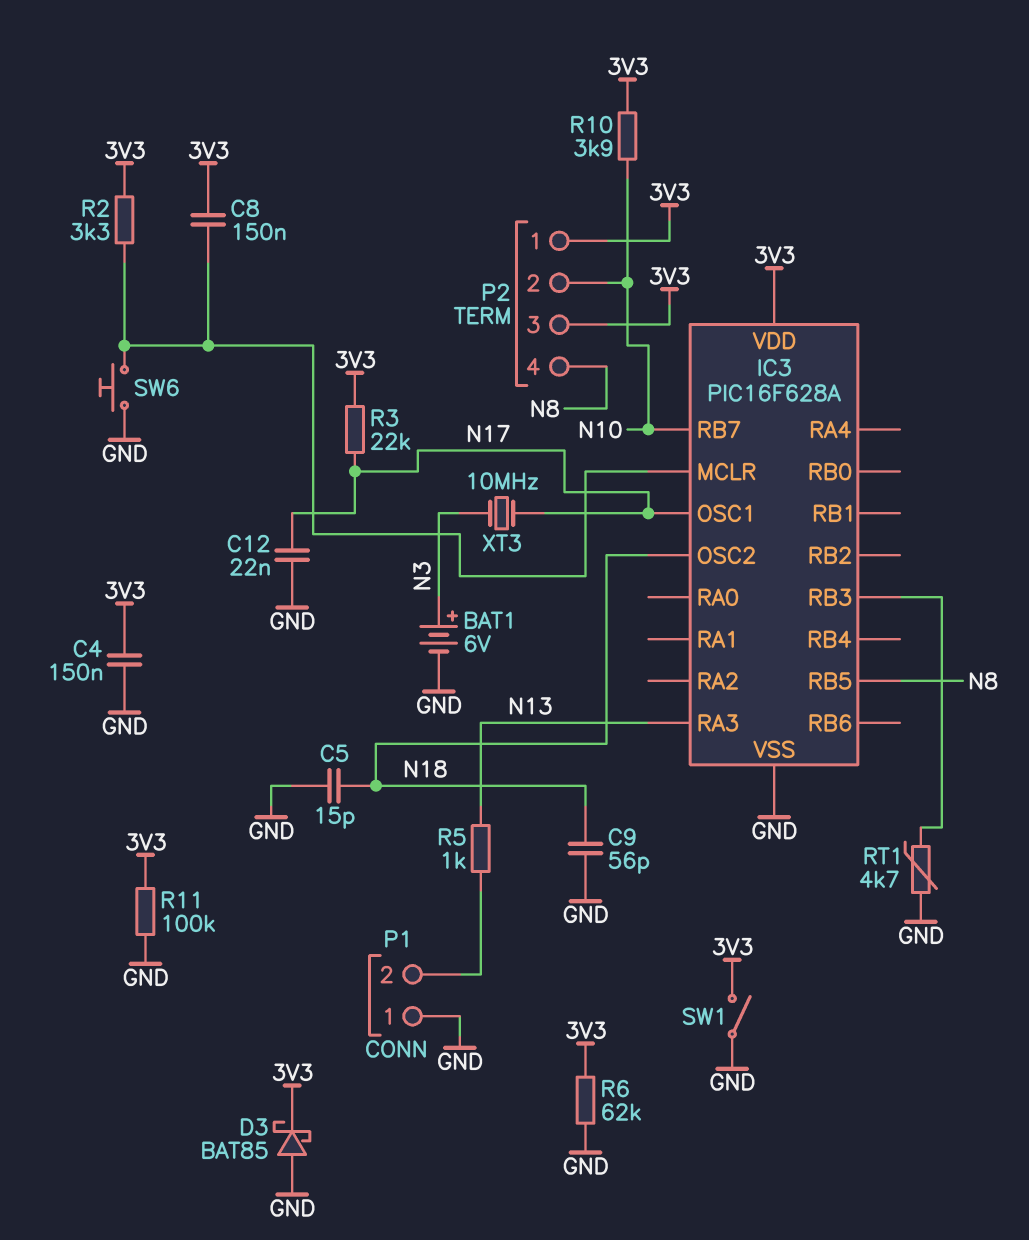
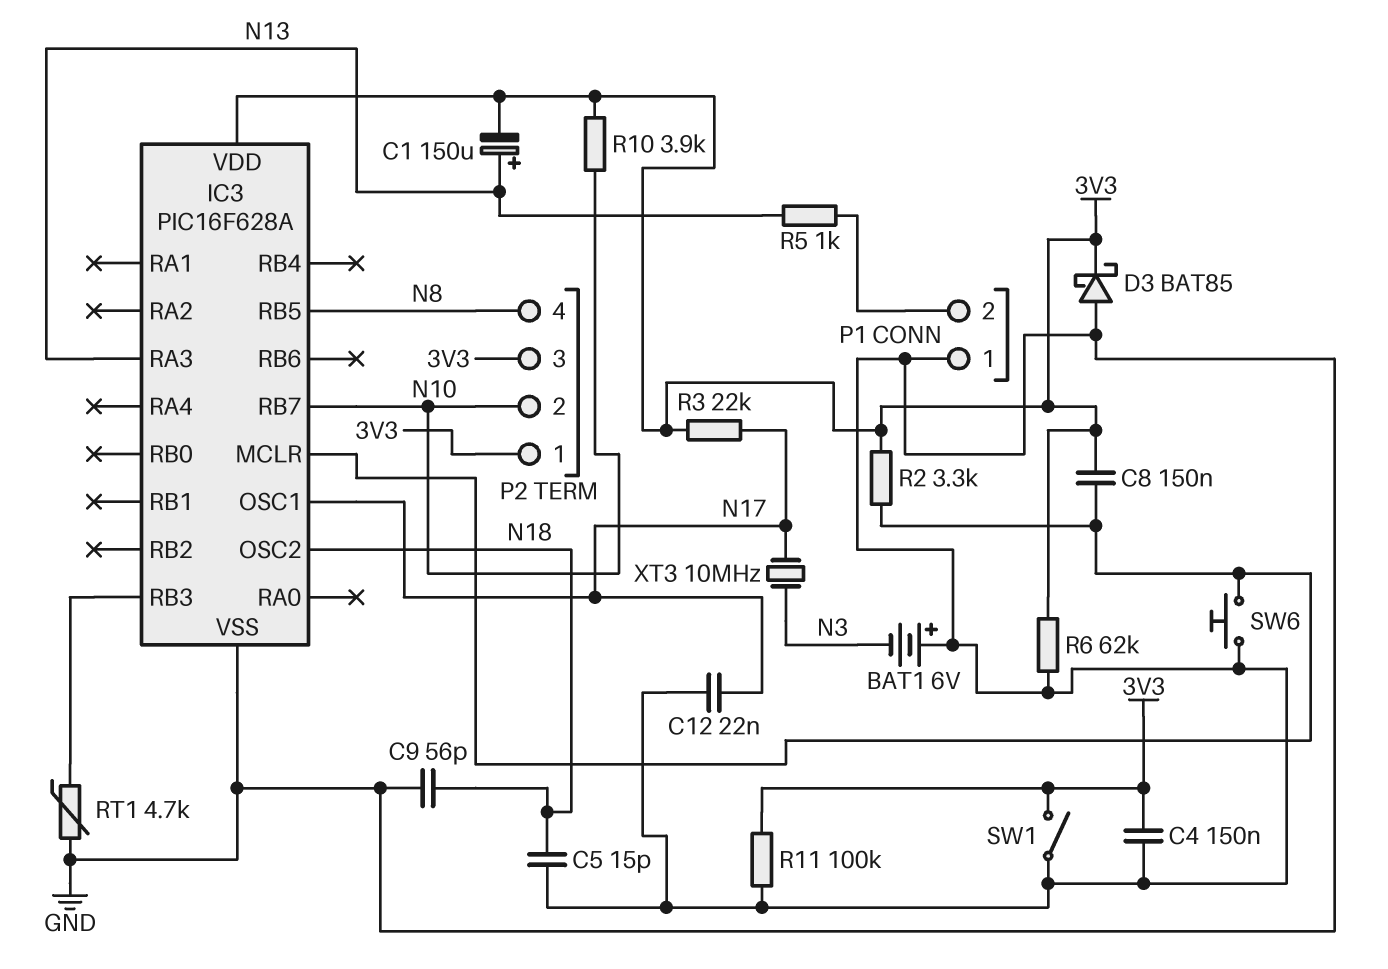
BAT1: 6V (plus N3, minus GND) -> 6V (plus GND, minus N3)
C1: none -> 150uF (plus N13, minus 3V3)

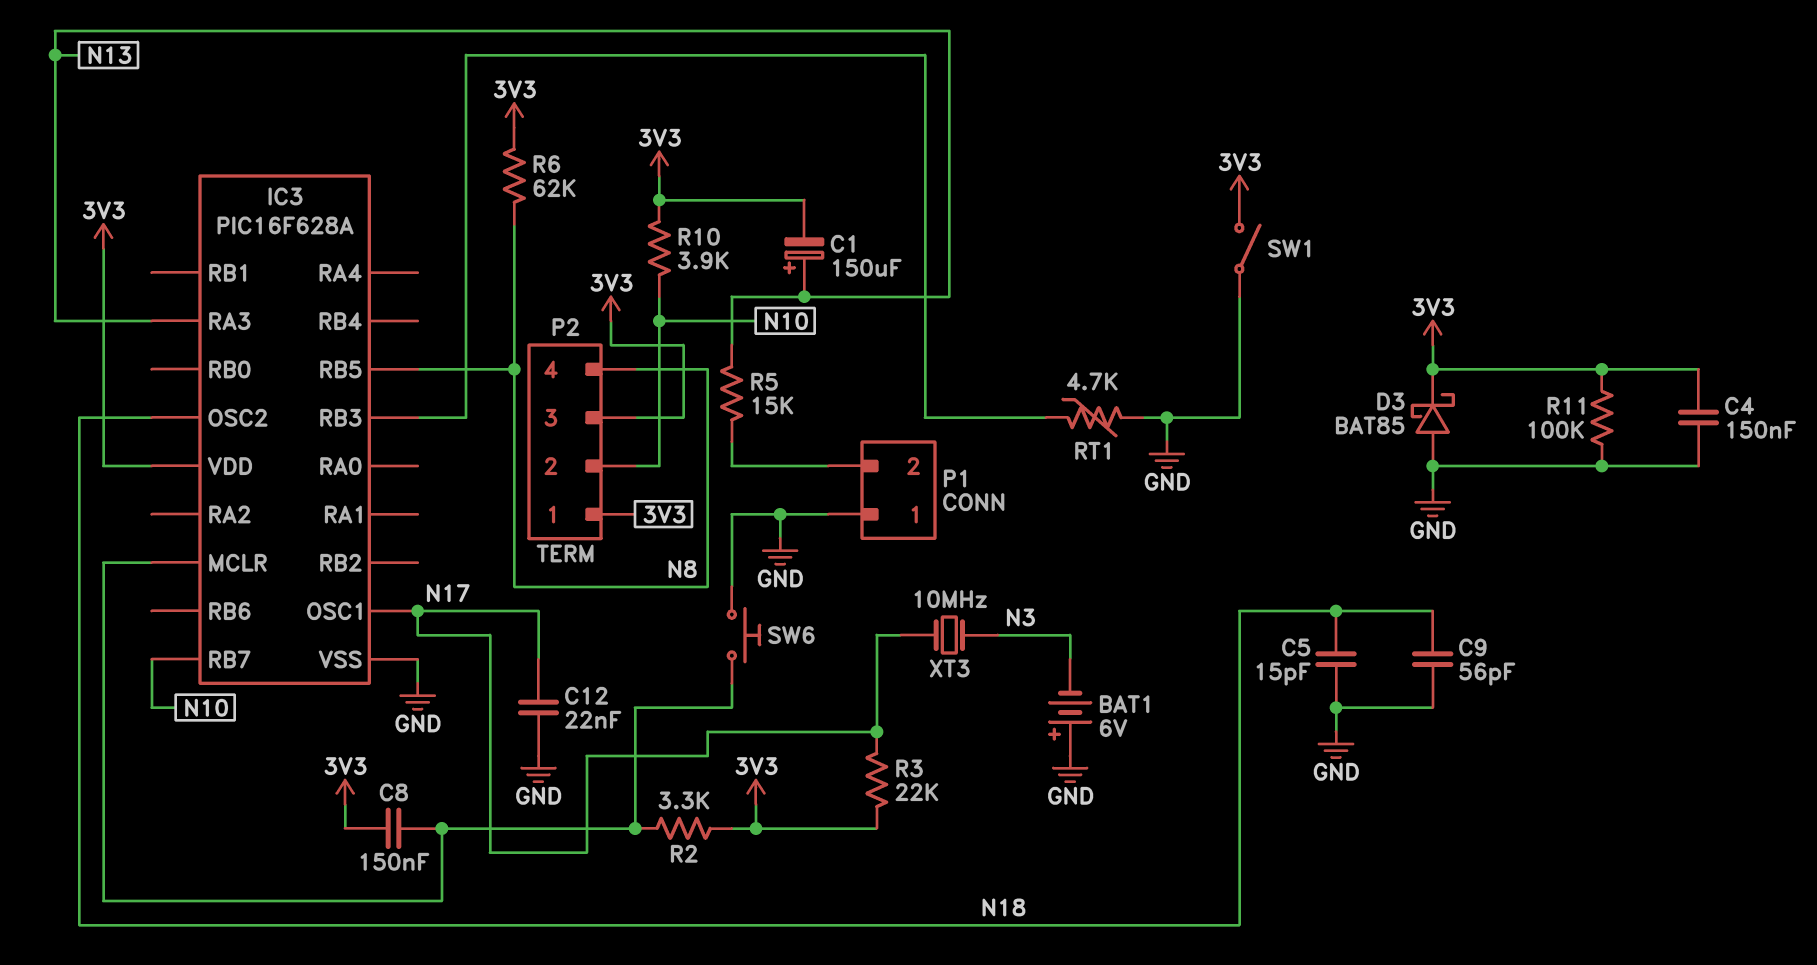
R5: 1k (N13, P1/2) -> 15k (N13, P1/2)
R6: 62k (3V3, GND) -> 62k (3V3, N8)

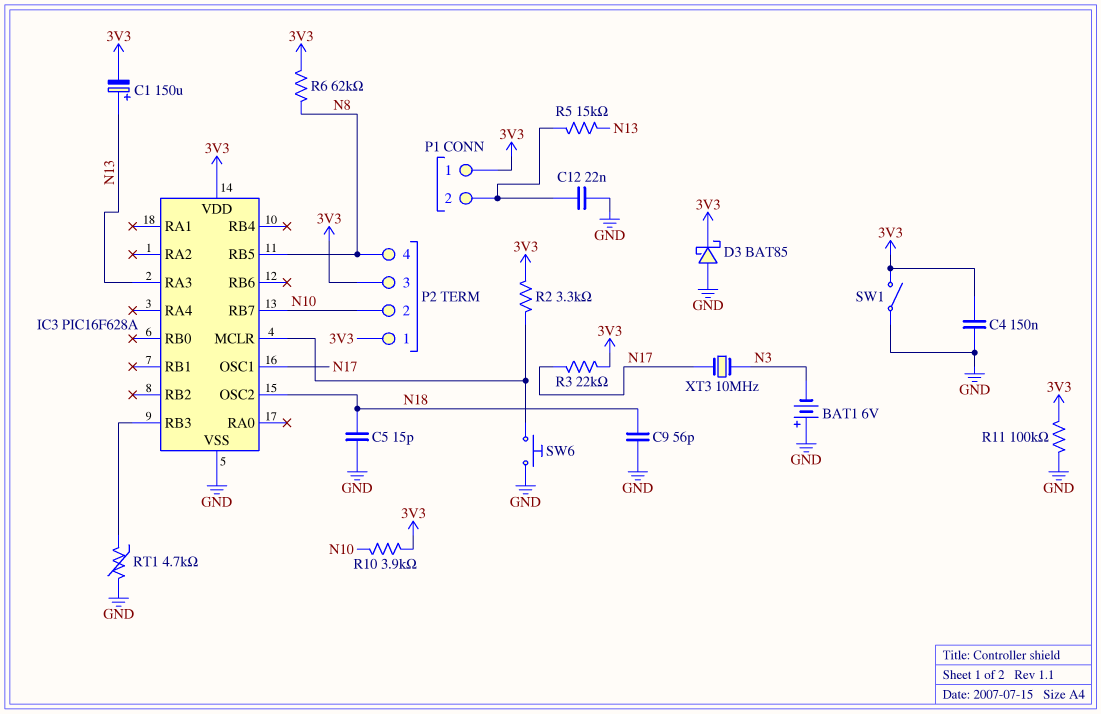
C8: 150nF (3V3, IC3/MCLR) -> none
C12: 22nF (GND, N17) -> 22nF (GND, P1/2)
P1 pin 1: GND -> 3V3

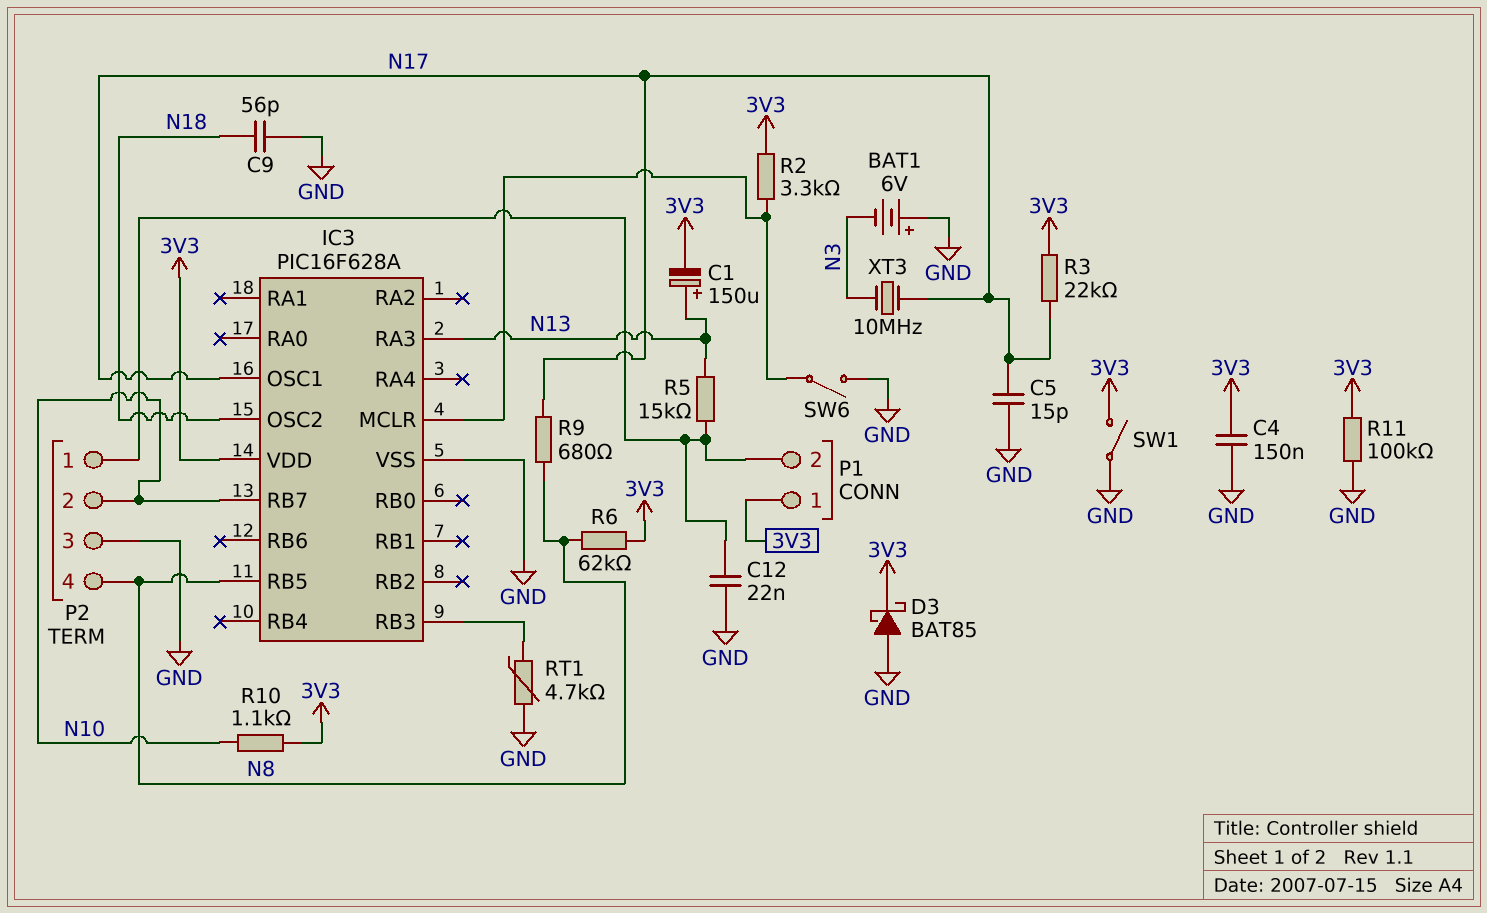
C5: 15pF (GND, N18) -> 15pF (GND, N17)
P2 pin 1: 3V3 -> P1/2
P2 pin 3: 3V3 -> GND
R9: none -> 680 (N8, N17)
R10: 3.9k (3V3, N10) -> 1.1k (3V3, N10)
SW6: button (GND, IC3/MCLR) -> switch (GND, IC3/MCLR)

